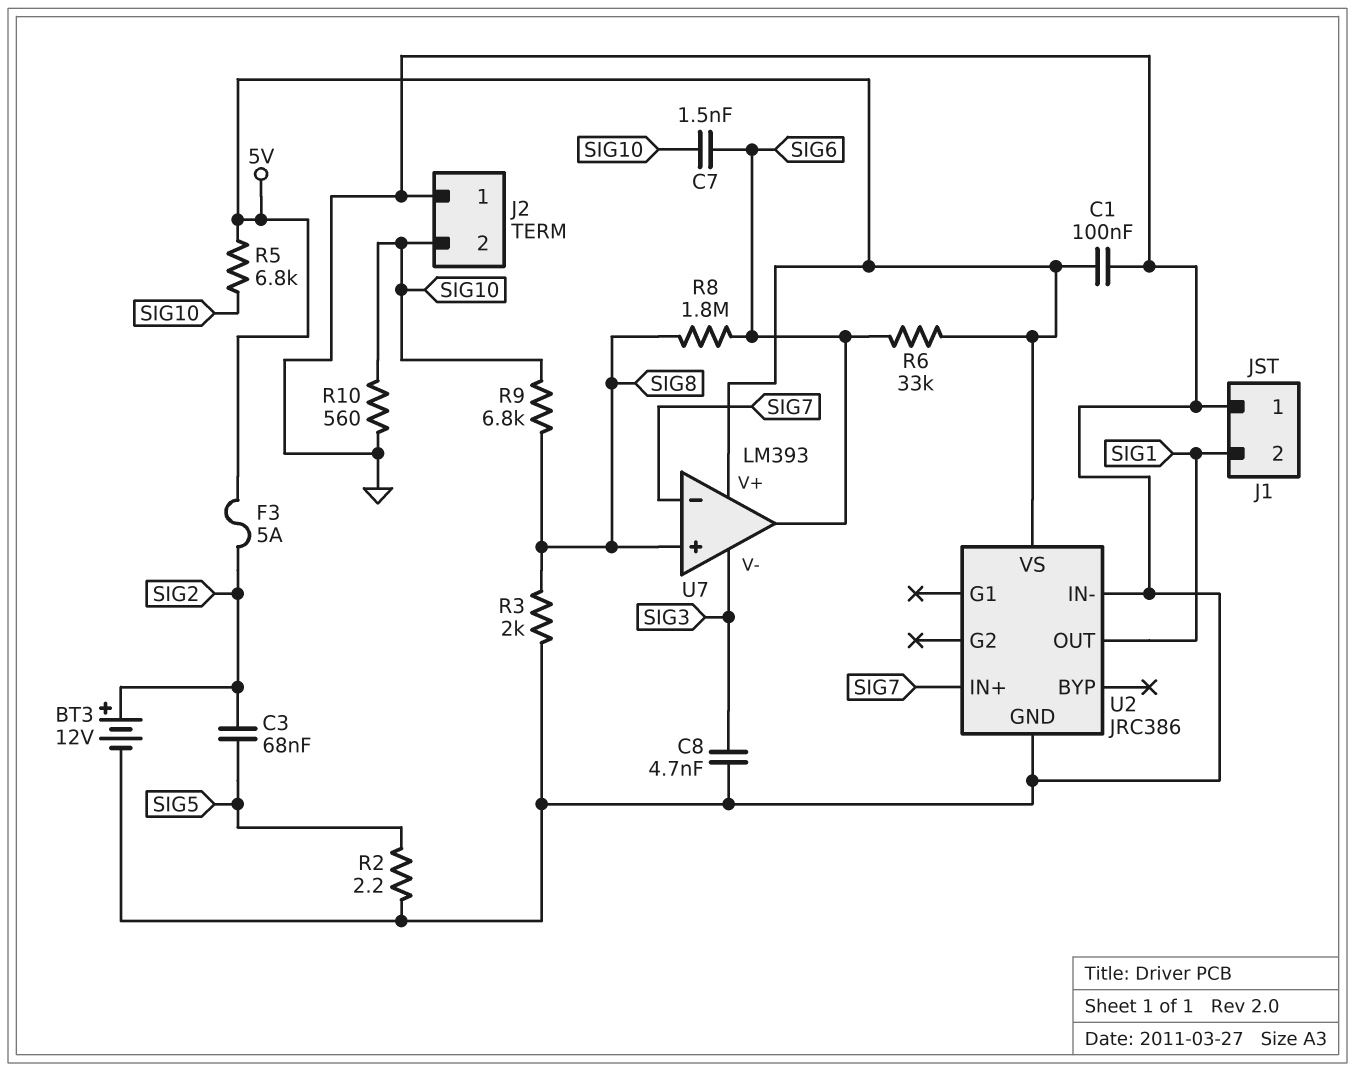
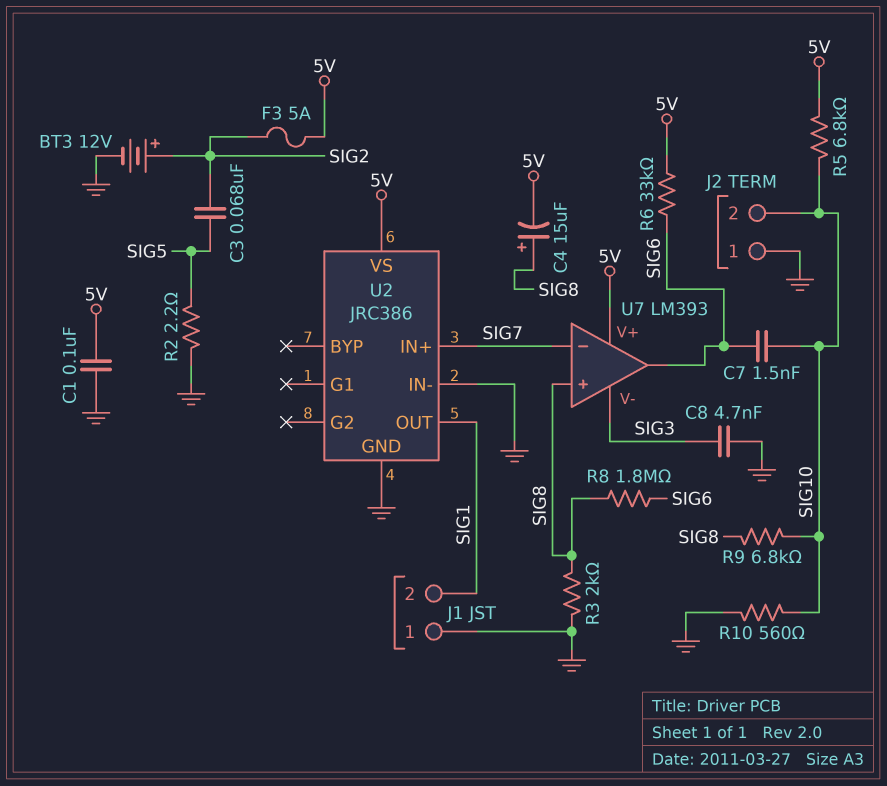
C4: none -> 15uF (plus SIG8, minus 5V)

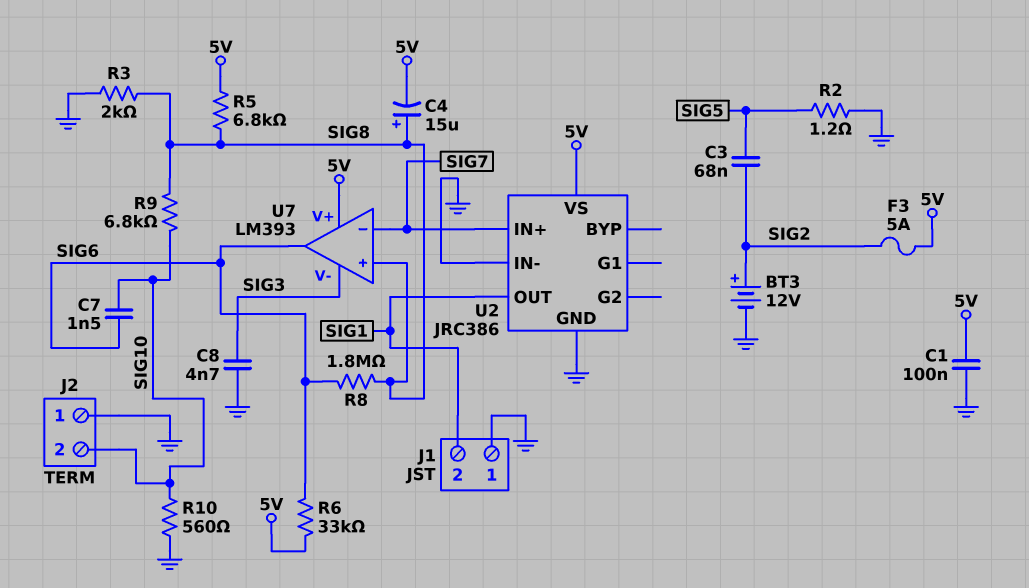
R2: 2.2 (GND, SIG5) -> 1.2 (GND, SIG5)
R5: 6.8k (5V, SIG10) -> 6.8k (5V, SIG8)

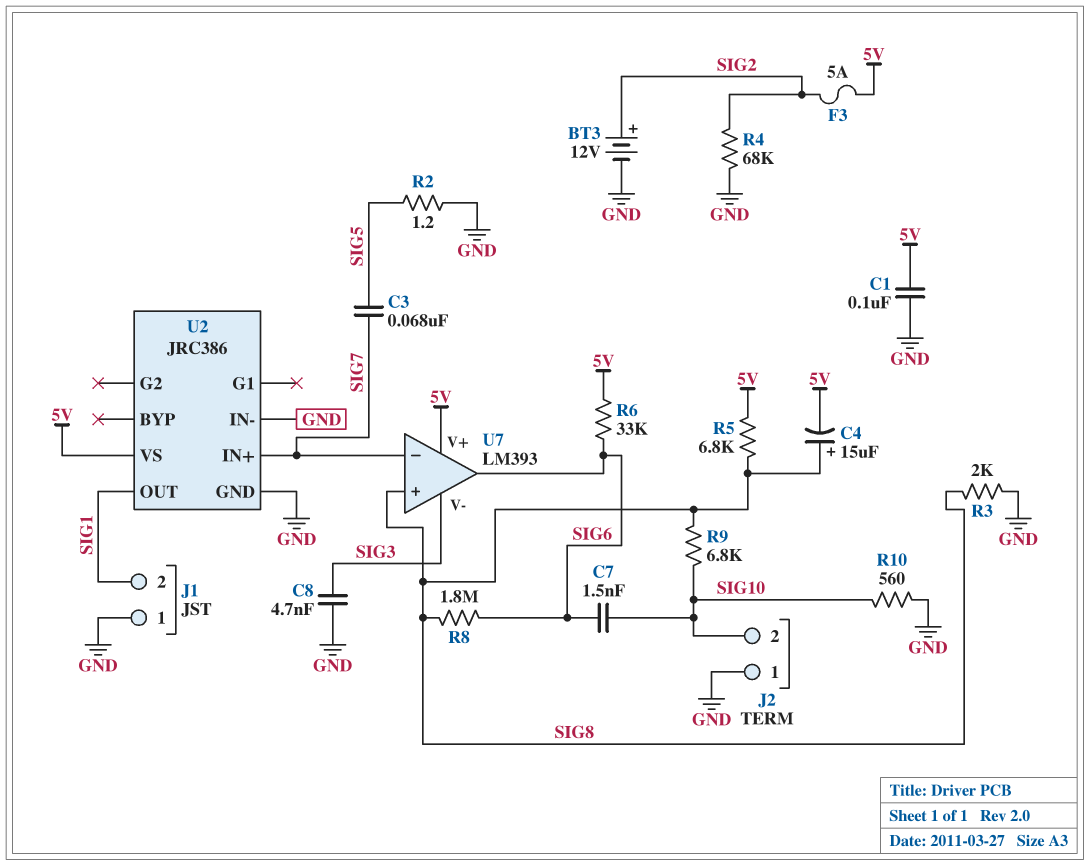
C3: 68nF (SIG2, SIG5) -> 68nF (SIG5, SIG7)
R4: none -> 68k (GND, SIG2)

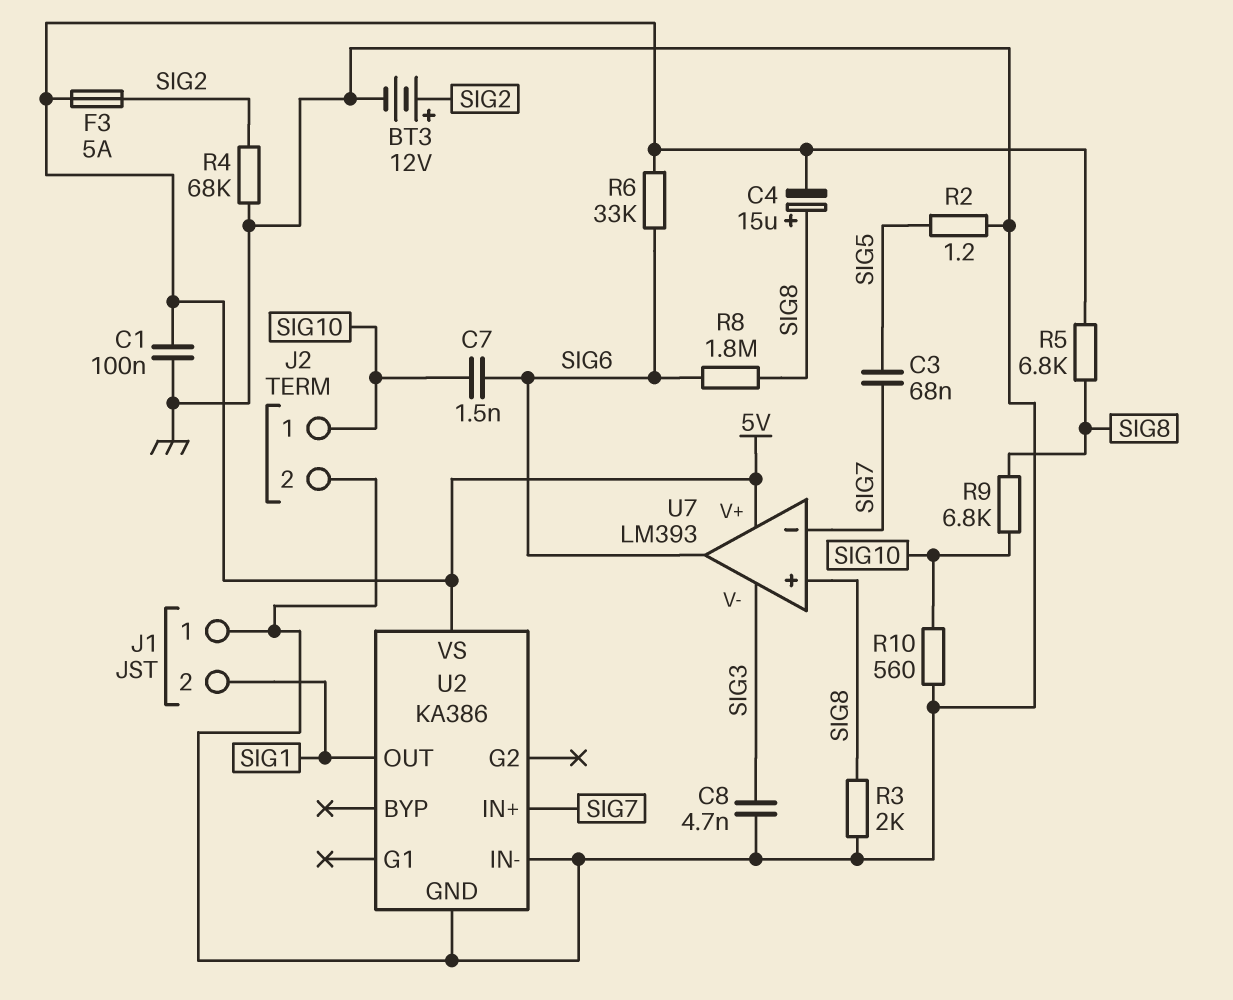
J2 pin 1: GND -> SIG10
J2 pin 2: SIG10 -> GND
U2: JRC386 -> KA386

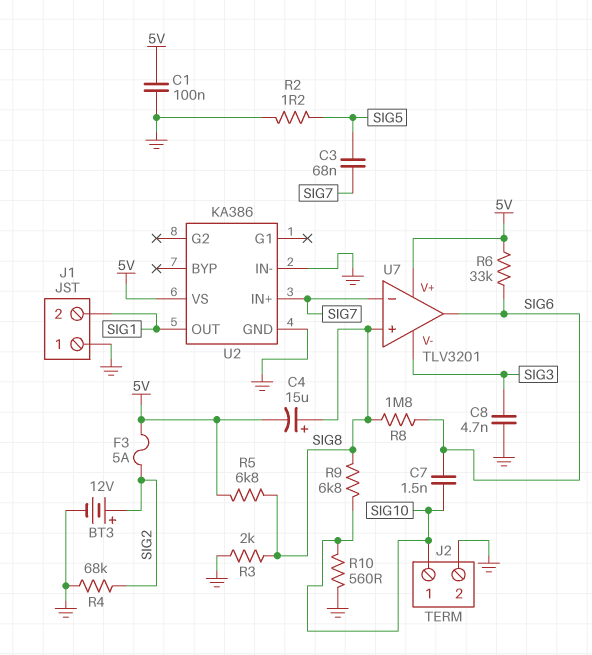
U7: LM393 -> TLV3201

